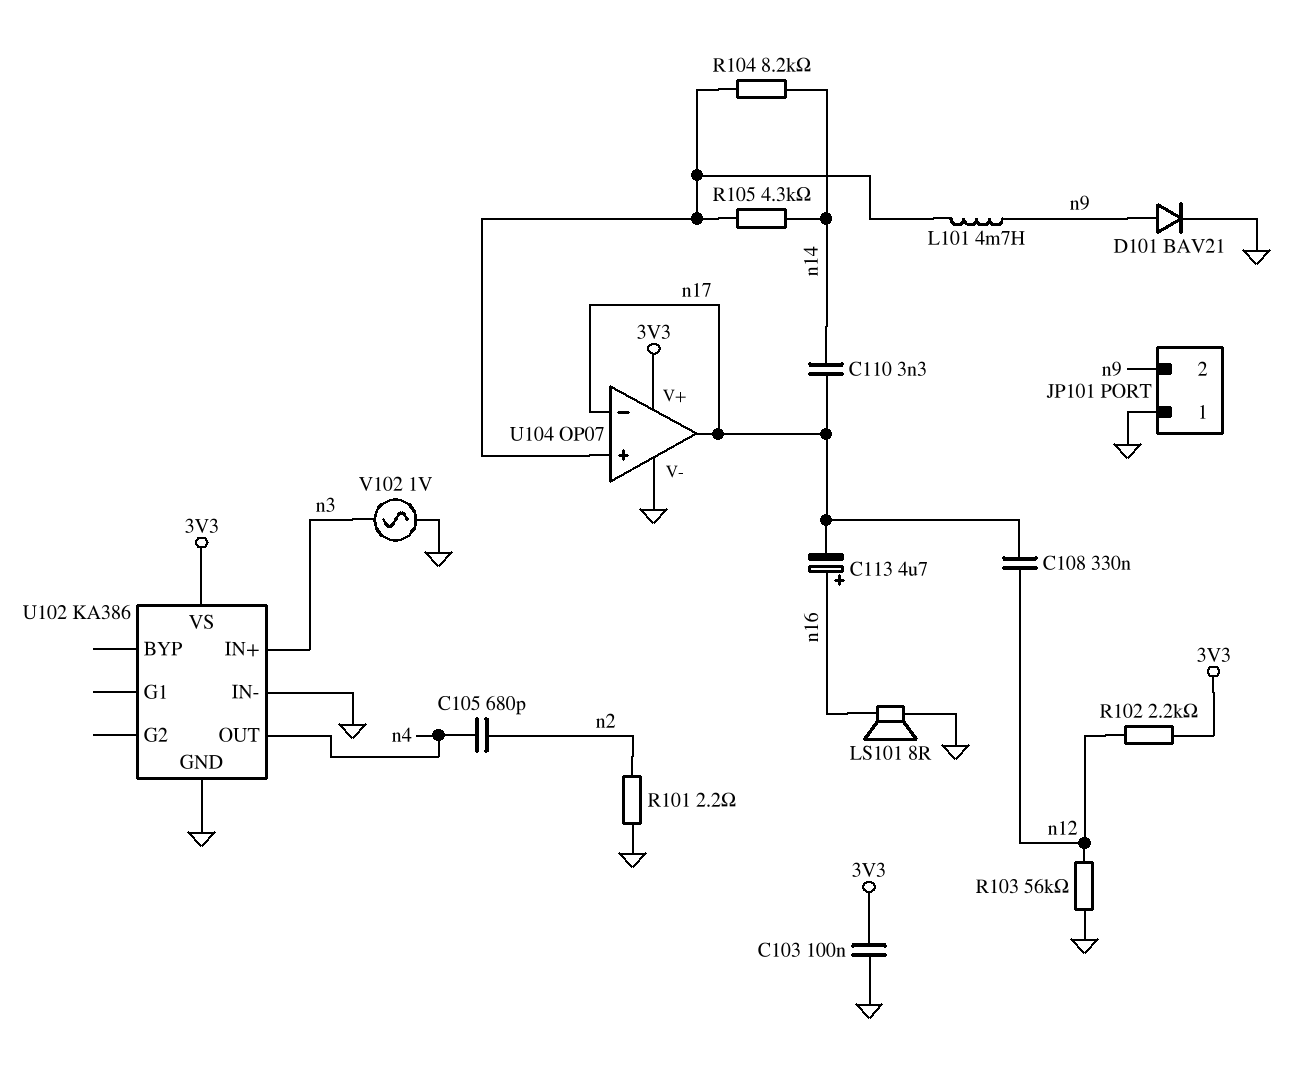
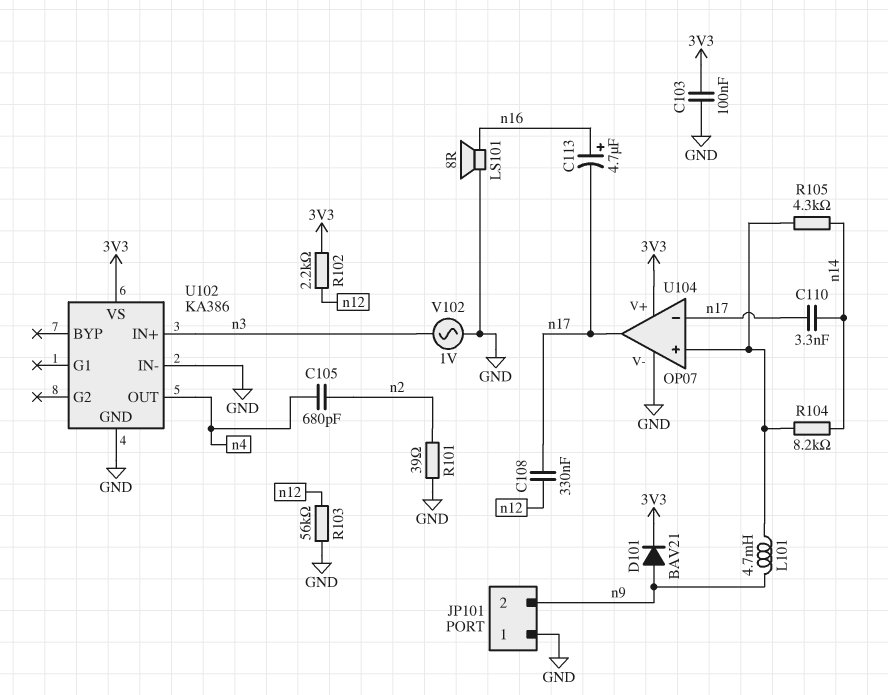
D101: diode BAV21 (A n9, K GND) -> diode BAV21 (A n9, K 3V3)
R101: 2.2 (GND, n2) -> 39 (GND, n2)

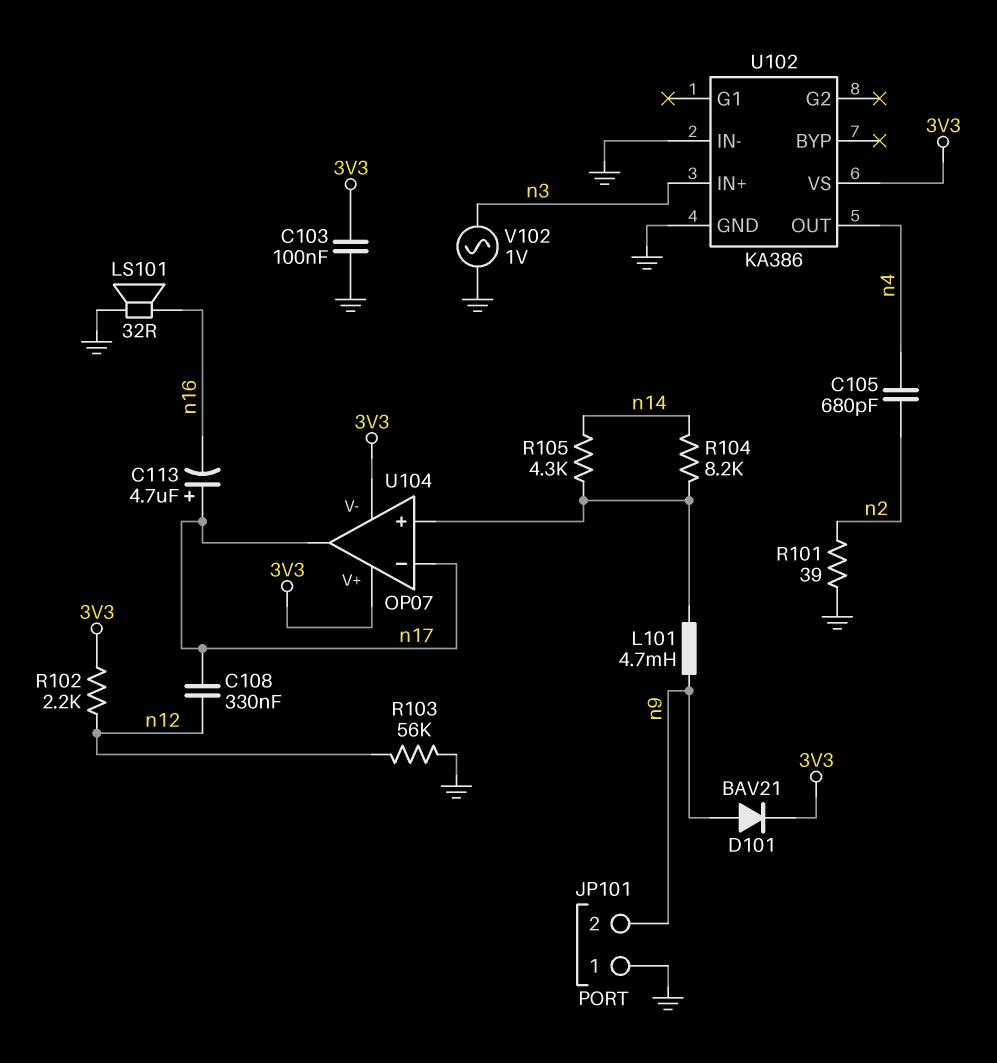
C110: 3.3nF (n14, n17) -> none
C113: 4.7uF (plus n16, minus n17) -> 4.7uF (plus n17, minus n16)
LS101: speaker 8R (GND, n16) -> speaker 32R (GND, n16)
U104 pin V-: GND -> 3V3

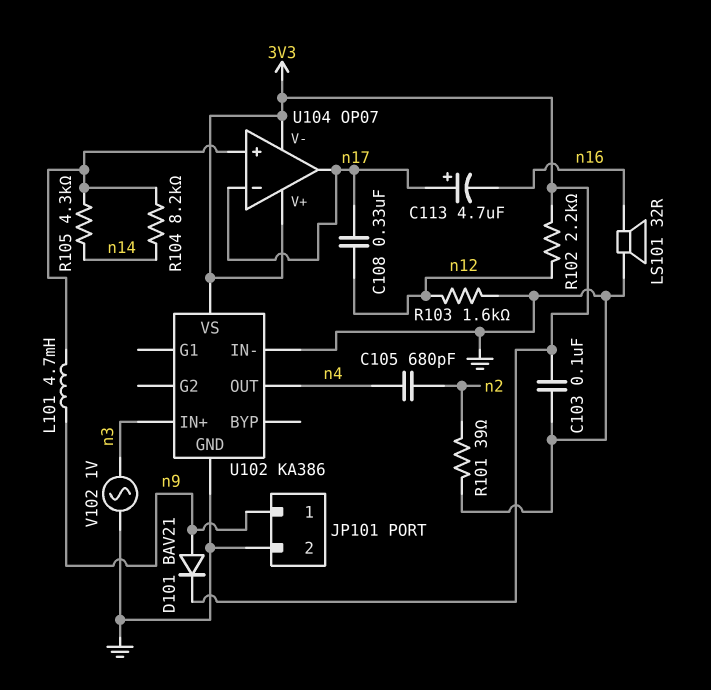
JP101 pin 1: GND -> n9
JP101 pin 2: n9 -> GND
R103: 56k (GND, n12) -> 1.6k (GND, n12)

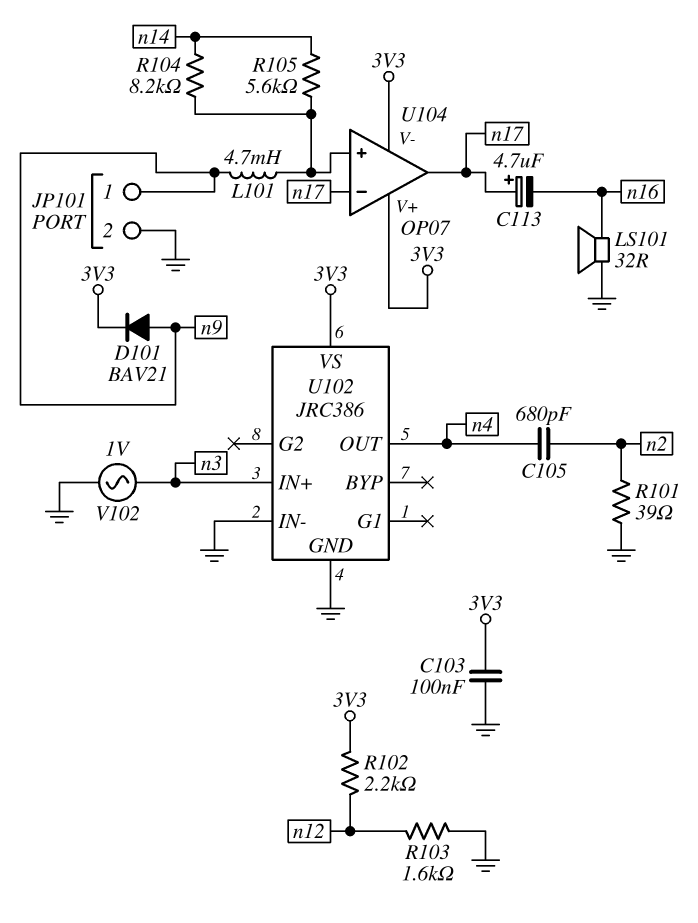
C108: 330nF (n12, n17) -> none
R105: 4.3k (U104/in+, n14) -> 5.6k (U104/in+, n14)
U102: KA386 -> JRC386

